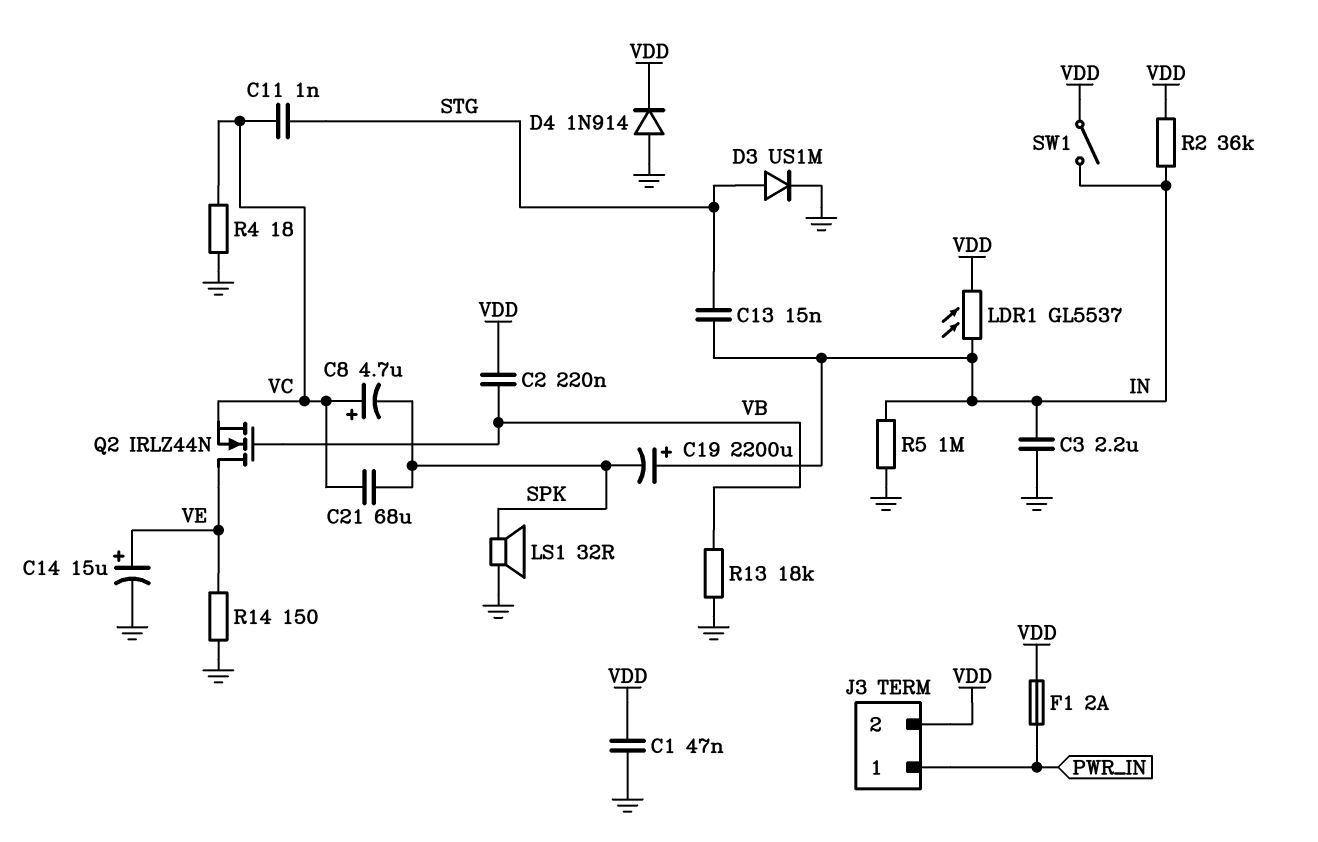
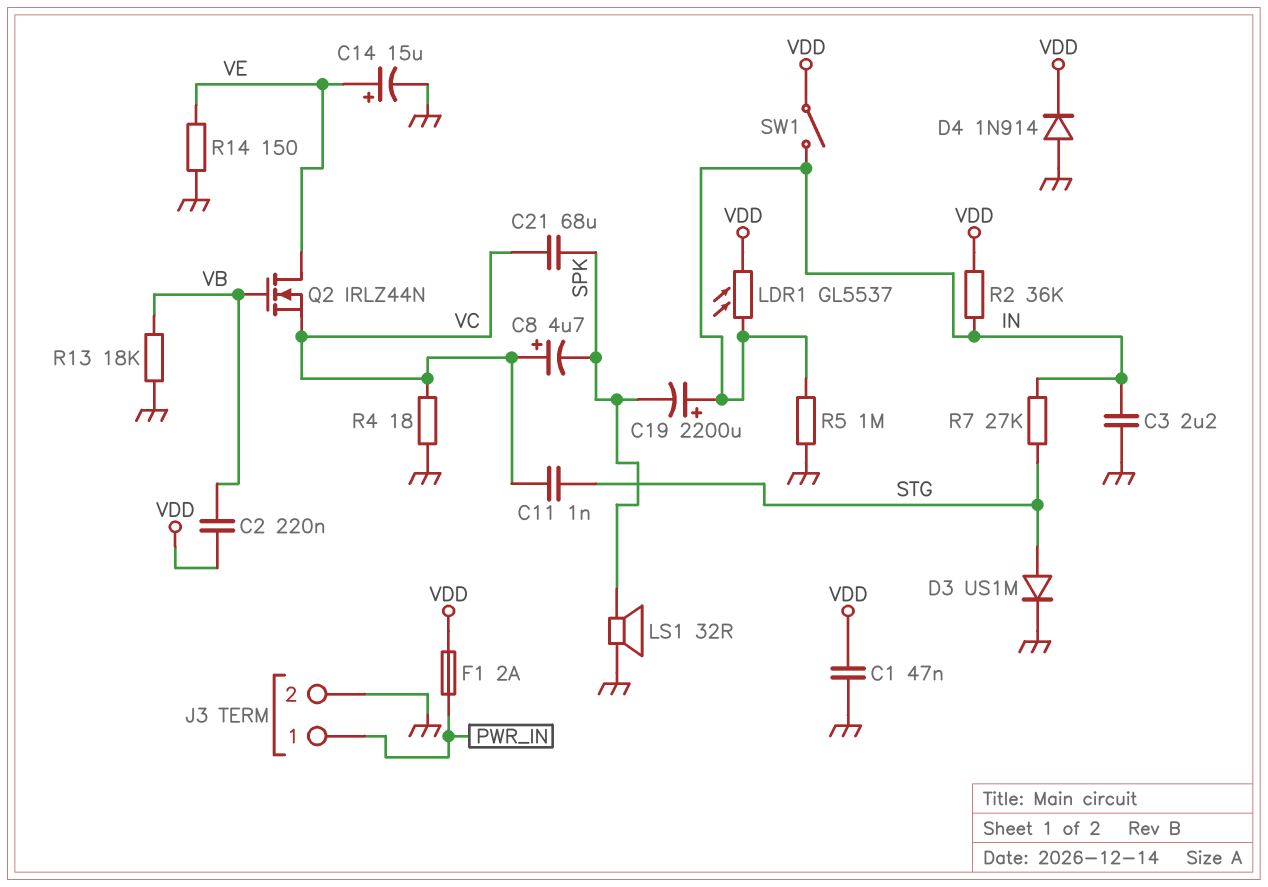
C13: 15nF (IN, STG) -> none
J3 pin 2: VDD -> GND
R7: none -> 27k (IN, STG)

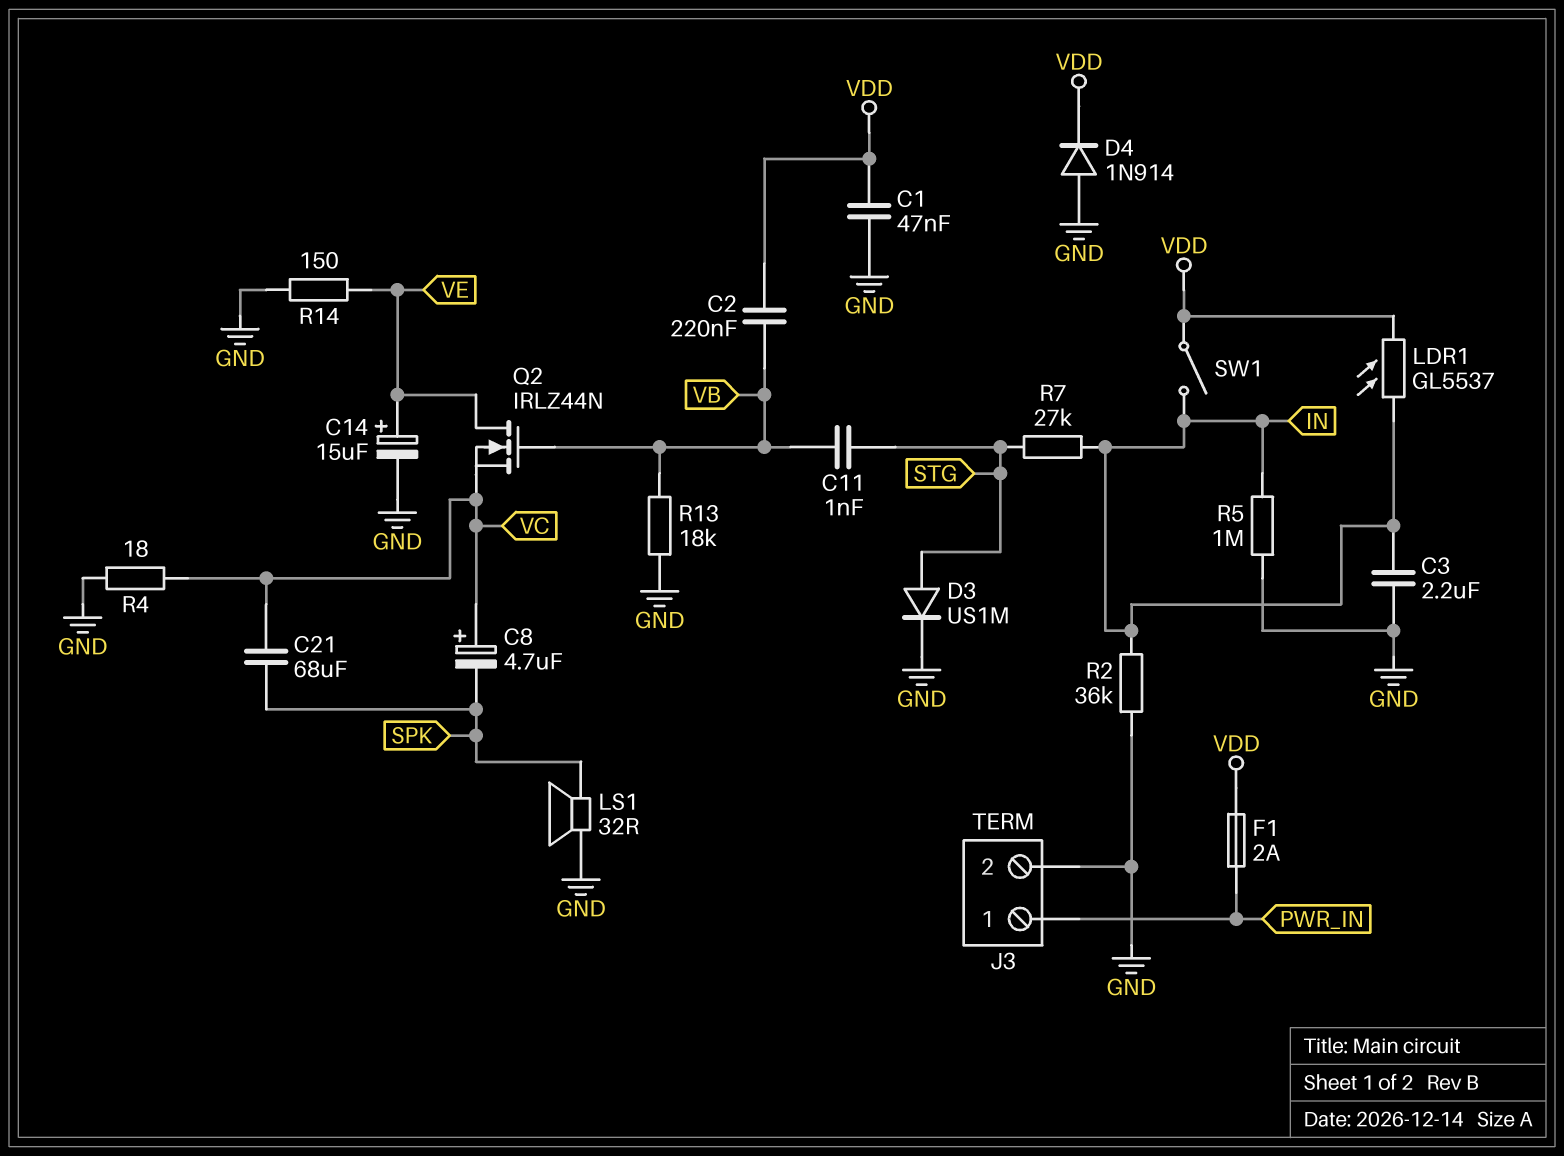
C11: 1nF (STG, VC) -> 1nF (STG, VB)
C19: 2200uF (plus IN, minus SPK) -> none
R2: 36k (IN, VDD) -> 36k (GND, IN)

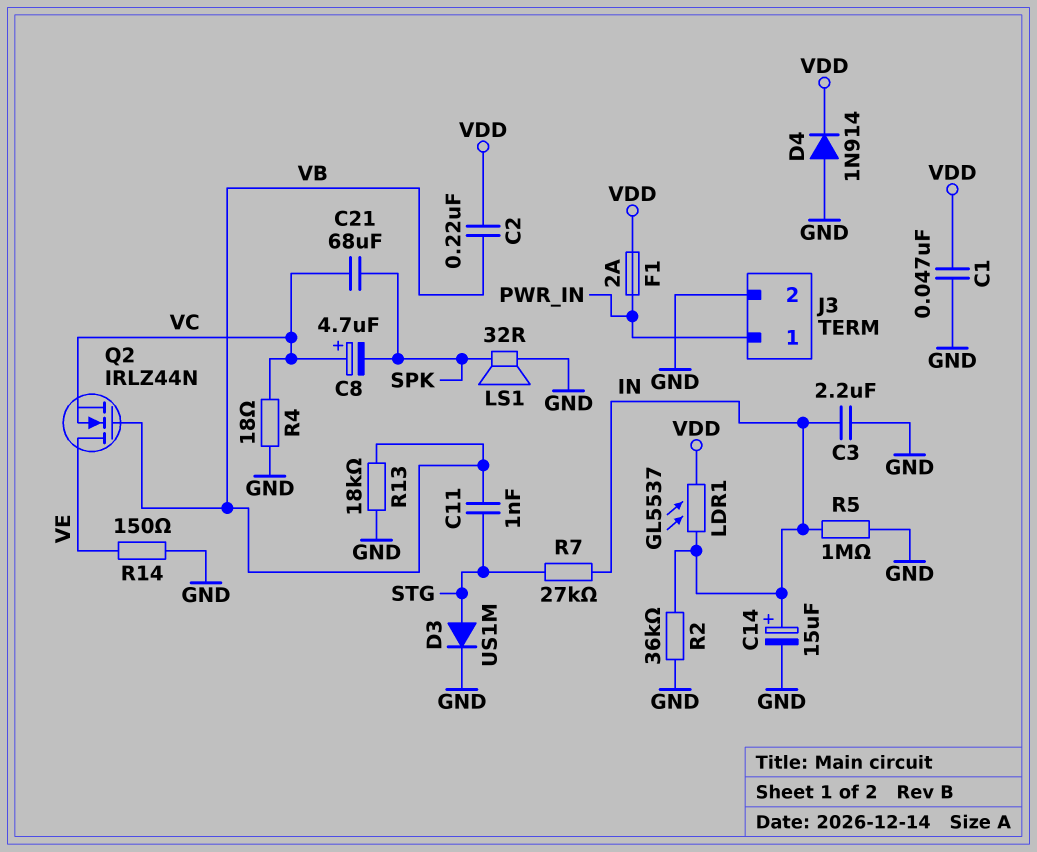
C14: 15uF (plus VE, minus GND) -> 15uF (plus IN, minus GND)
SW1: switch (IN, VDD) -> none

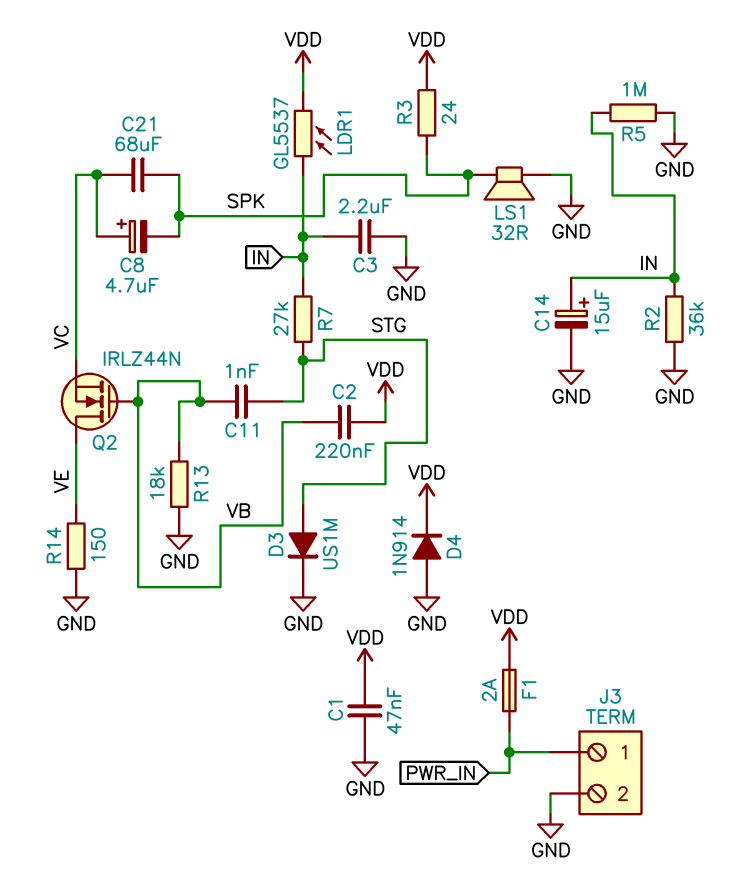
R3: none -> 24 (SPK, VDD)
R4: 18 (GND, VC) -> none

